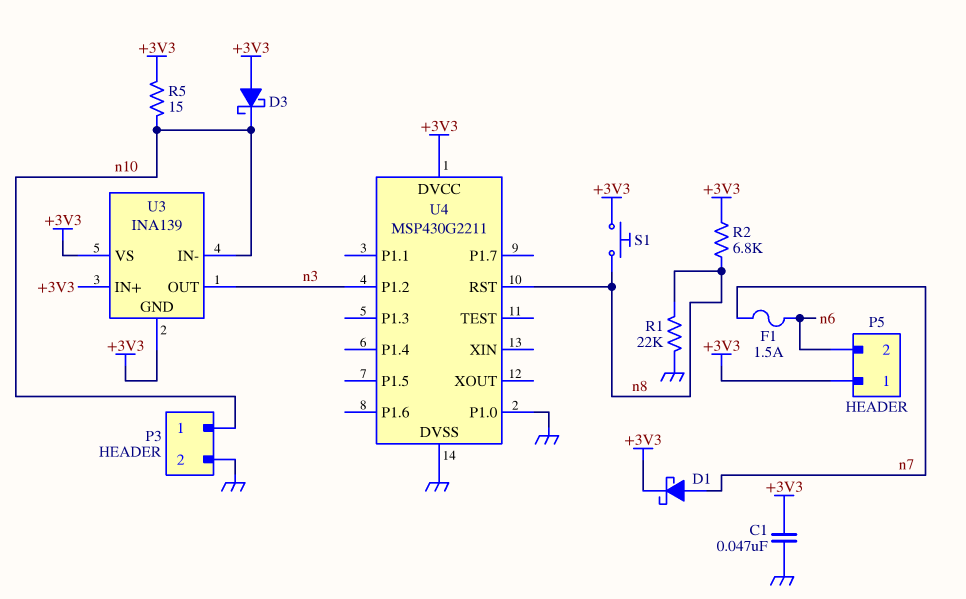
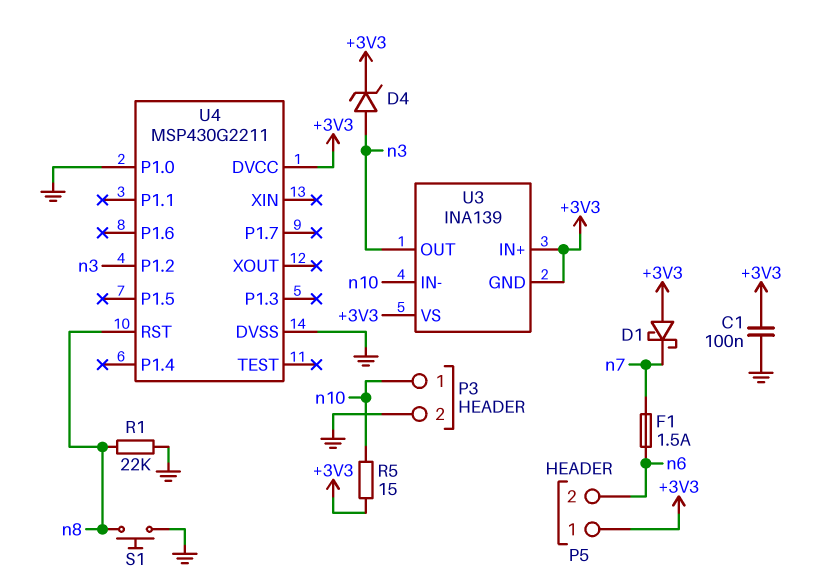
C1: 47nF (+3V3, GND) -> 100nF (+3V3, GND)
D1: schottky (A n7, K +3V3) -> schottky (A +3V3, K n7)
D3: schottky (A +3V3, K n10) -> none
D4: none -> zener (A n3, K +3V3)
R2: 6.8k (+3V3, n8) -> none
S1: button (+3V3, n8) -> button (GND, n8)

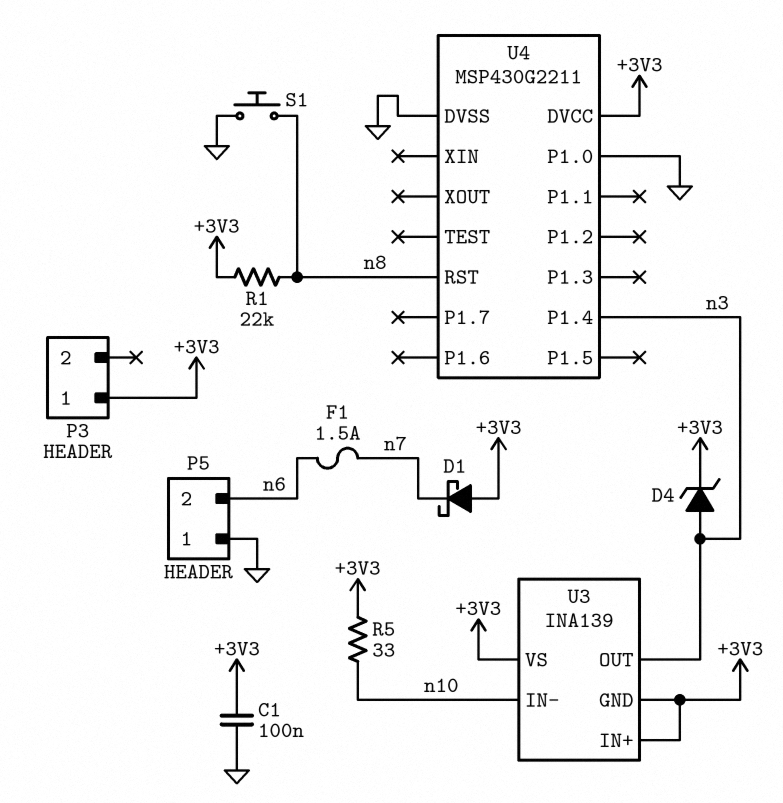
P3 pin 1: n10 -> +3V3
P3 pin 2: GND -> none
P5 pin 1: +3V3 -> GND
R1: 22k (GND, n8) -> 22k (+3V3, n8)
R5: 15 (+3V3, n10) -> 33 (+3V3, n10)
U4 pin P1.2: n3 -> none
U4 pin P1.4: none -> n3

